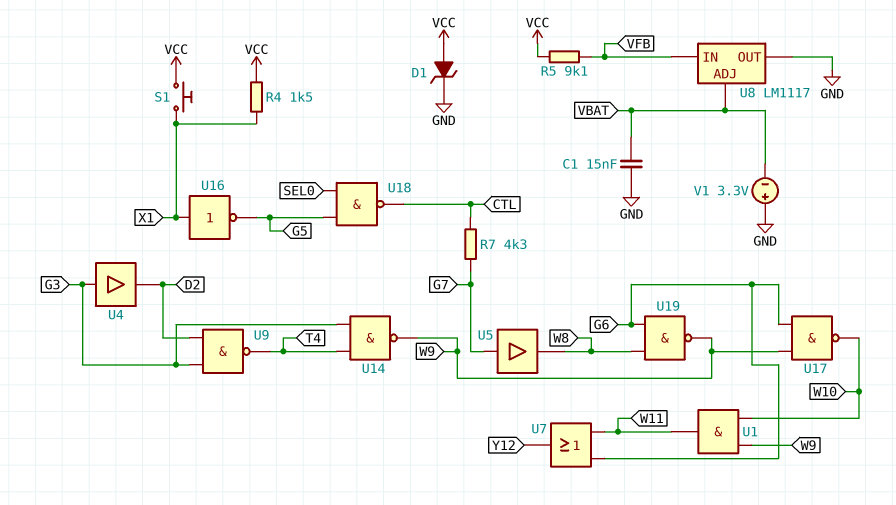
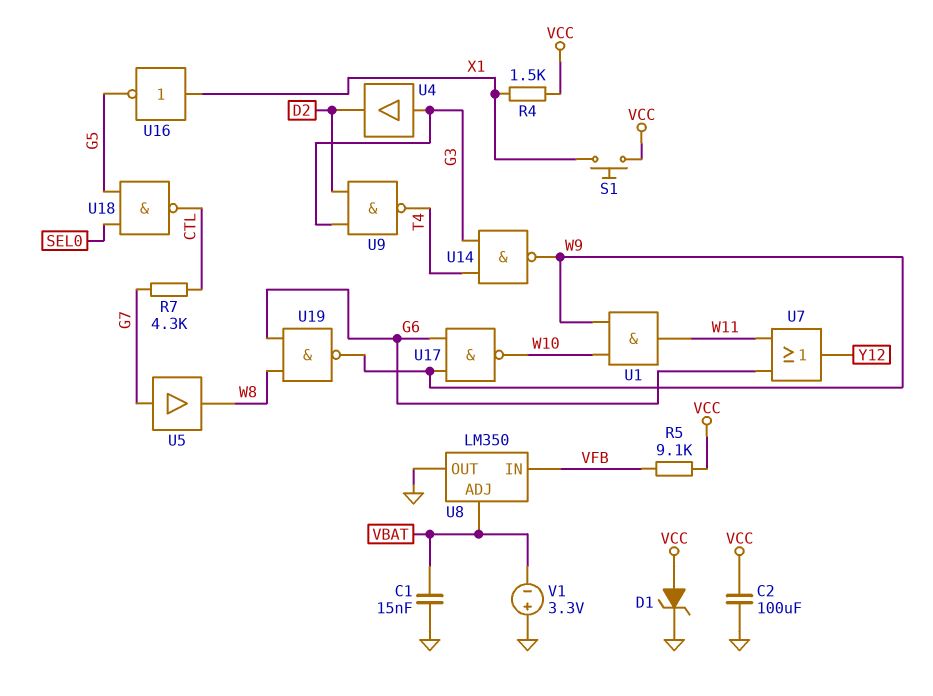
C2: none -> 100uF (GND, VCC)
U8: LM1117 -> LM350

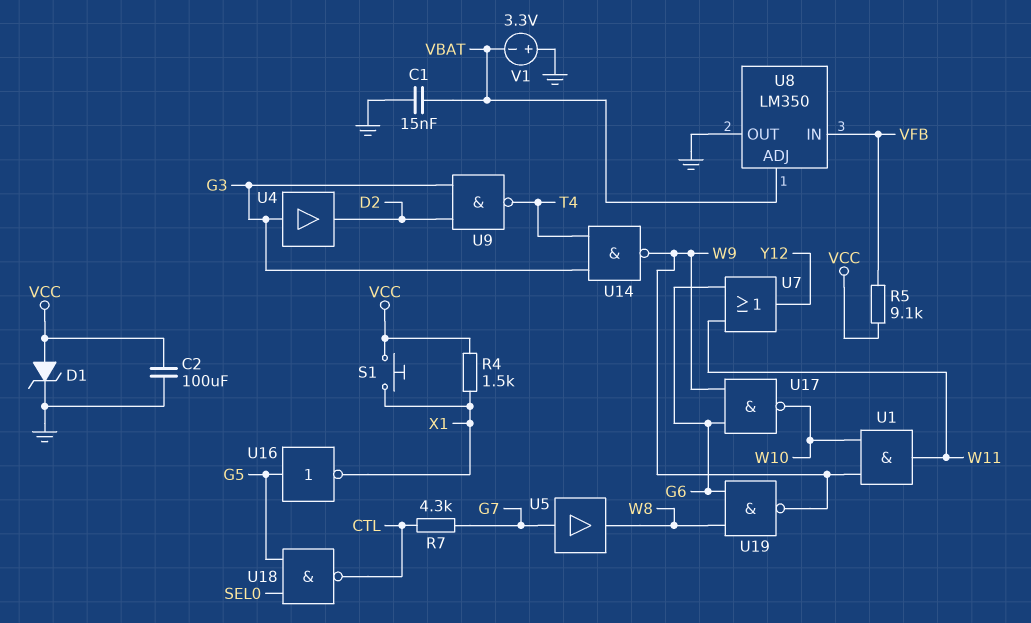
U16: NOT (in X1, out G5) -> NOT (in G5, out X1)

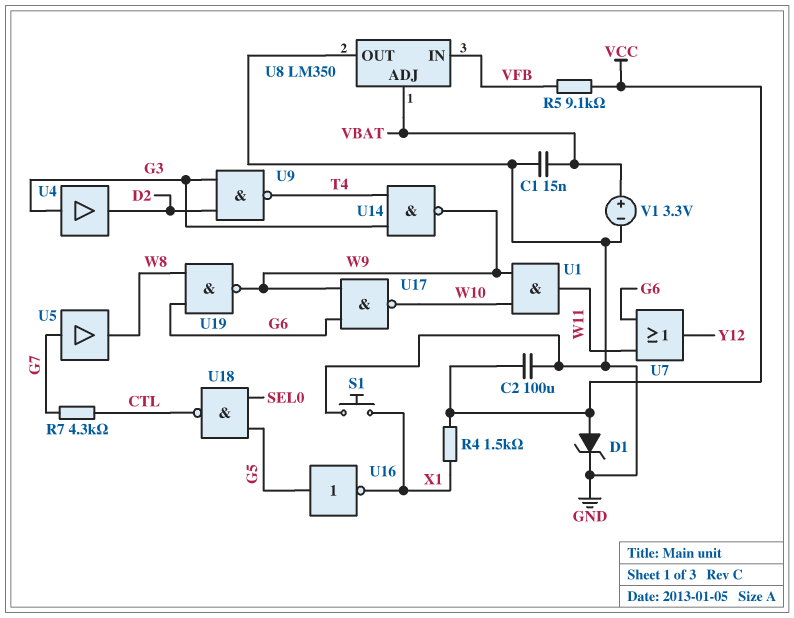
S1: button (VCC, X1) -> button (GND, X1)
V1: 3.3V (plus GND, minus VBAT) -> 3.3V (plus VBAT, minus GND)

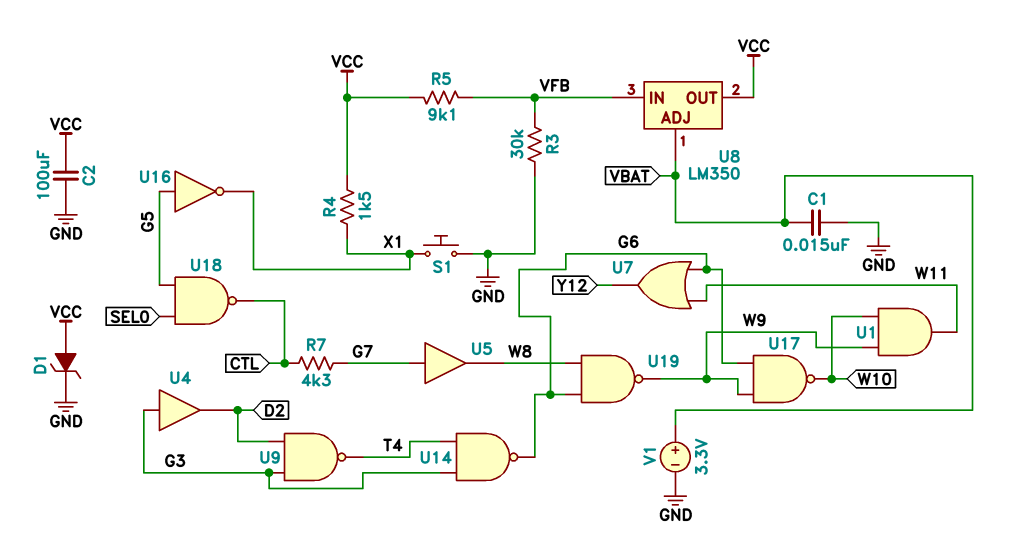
R3: none -> 30k (GND, VFB)
U8 pin OUT: GND -> VCC
U14: NAND (in G3, in T4, out W9) -> NAND (in G3, in T4, out G6)

